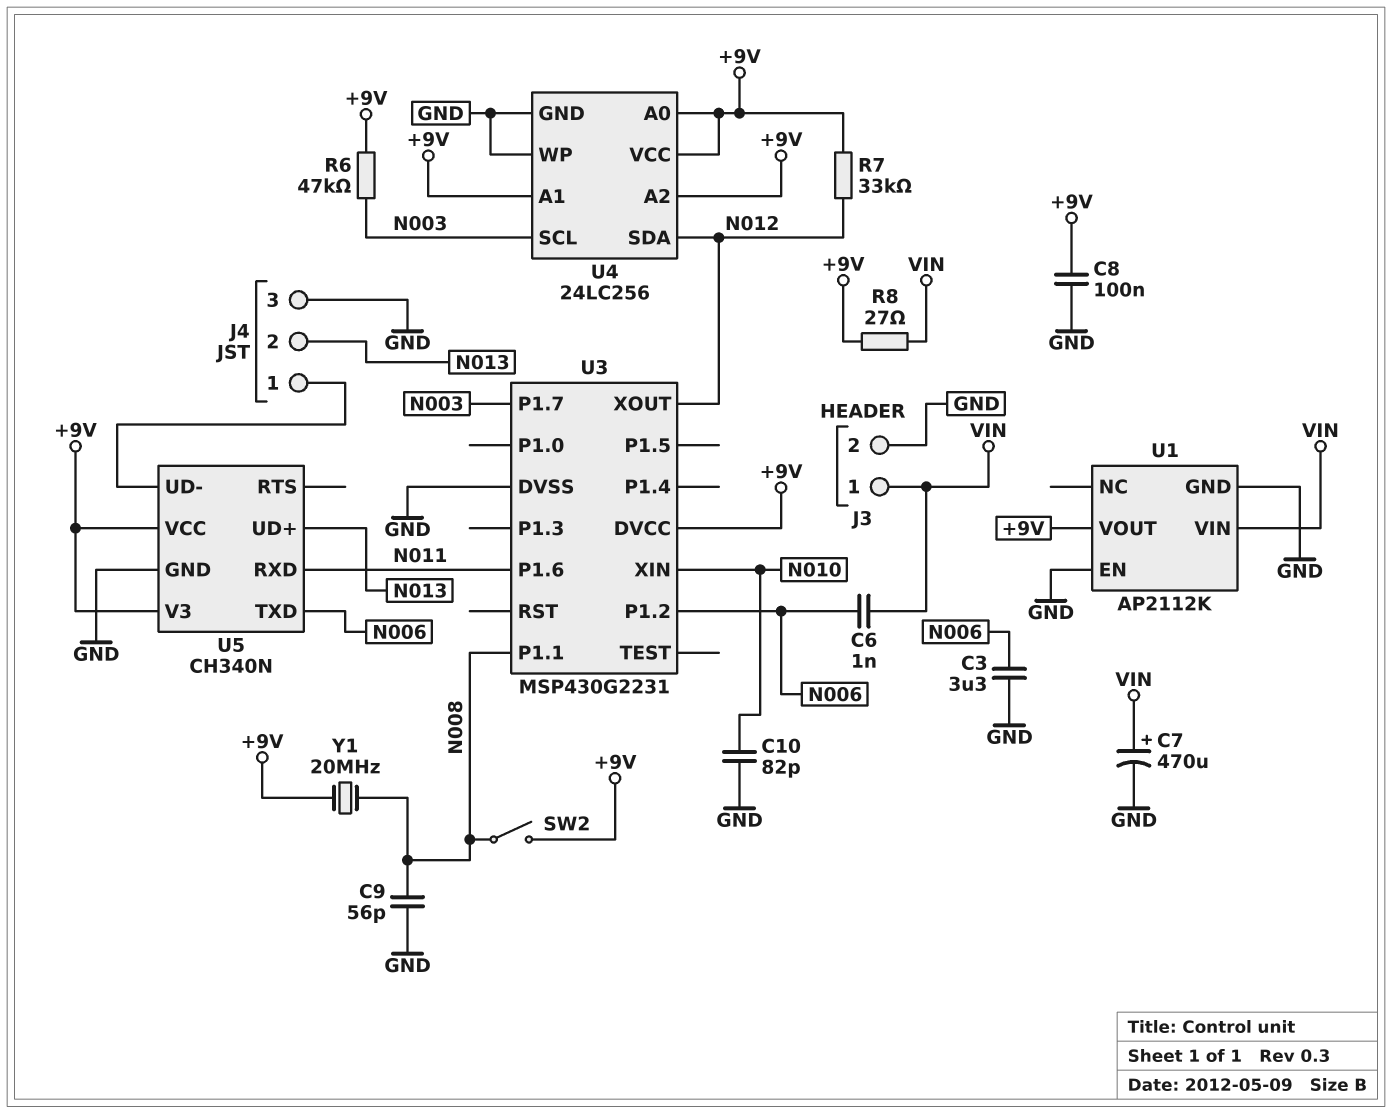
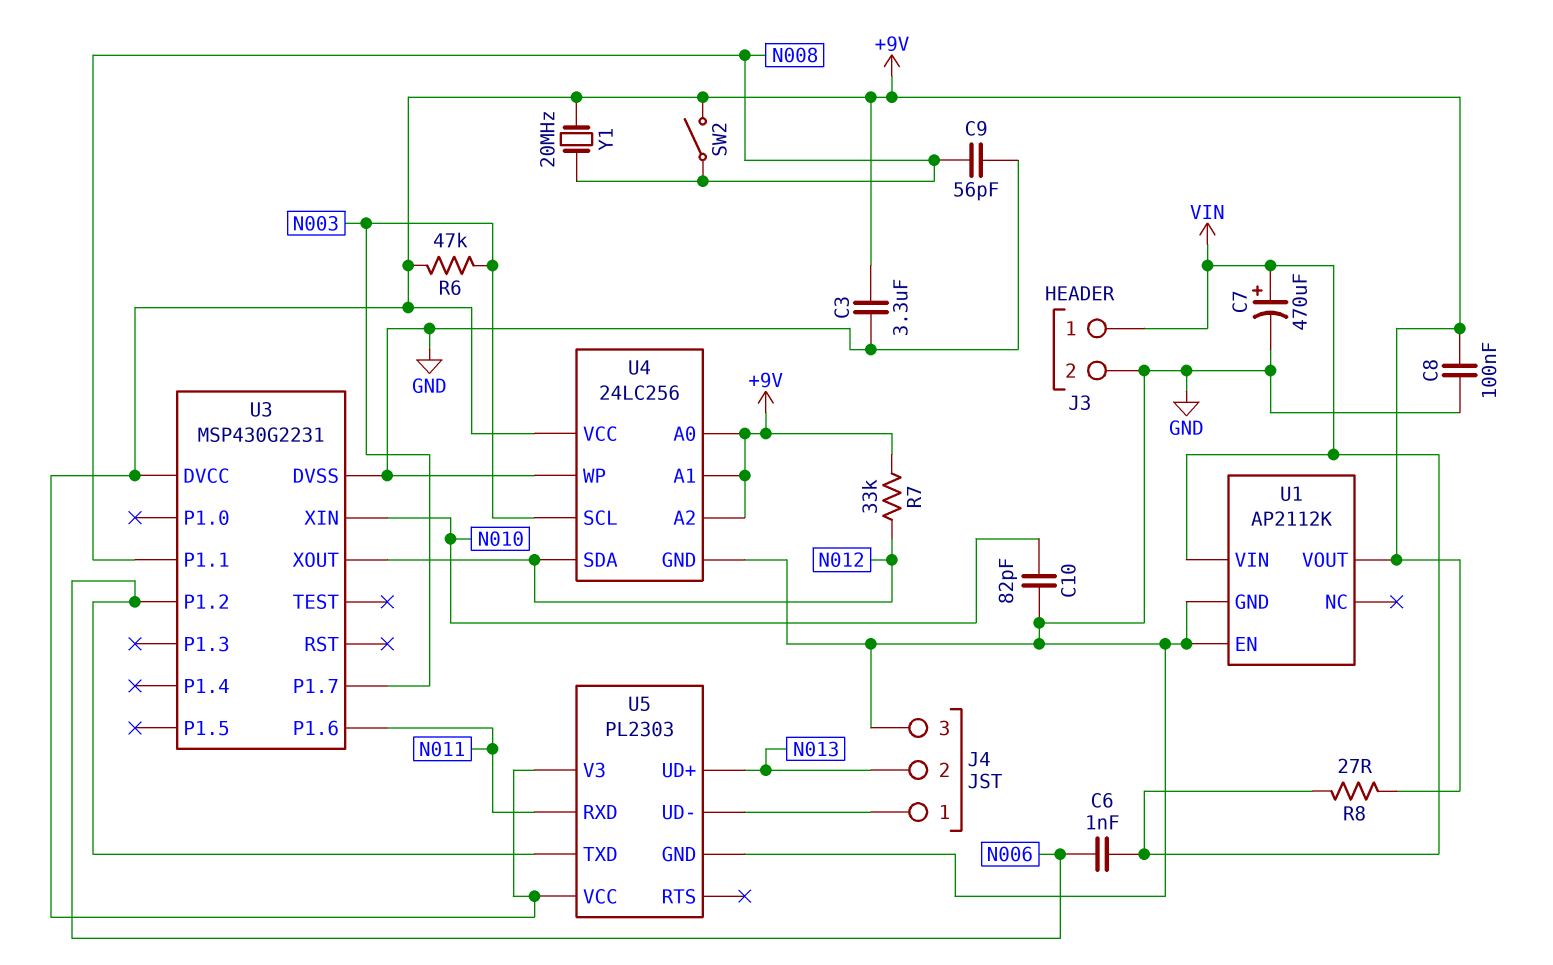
C3: 3.3uF (GND, N006) -> 3.3uF (+9V, GND)
U5: CH340N -> PL2303

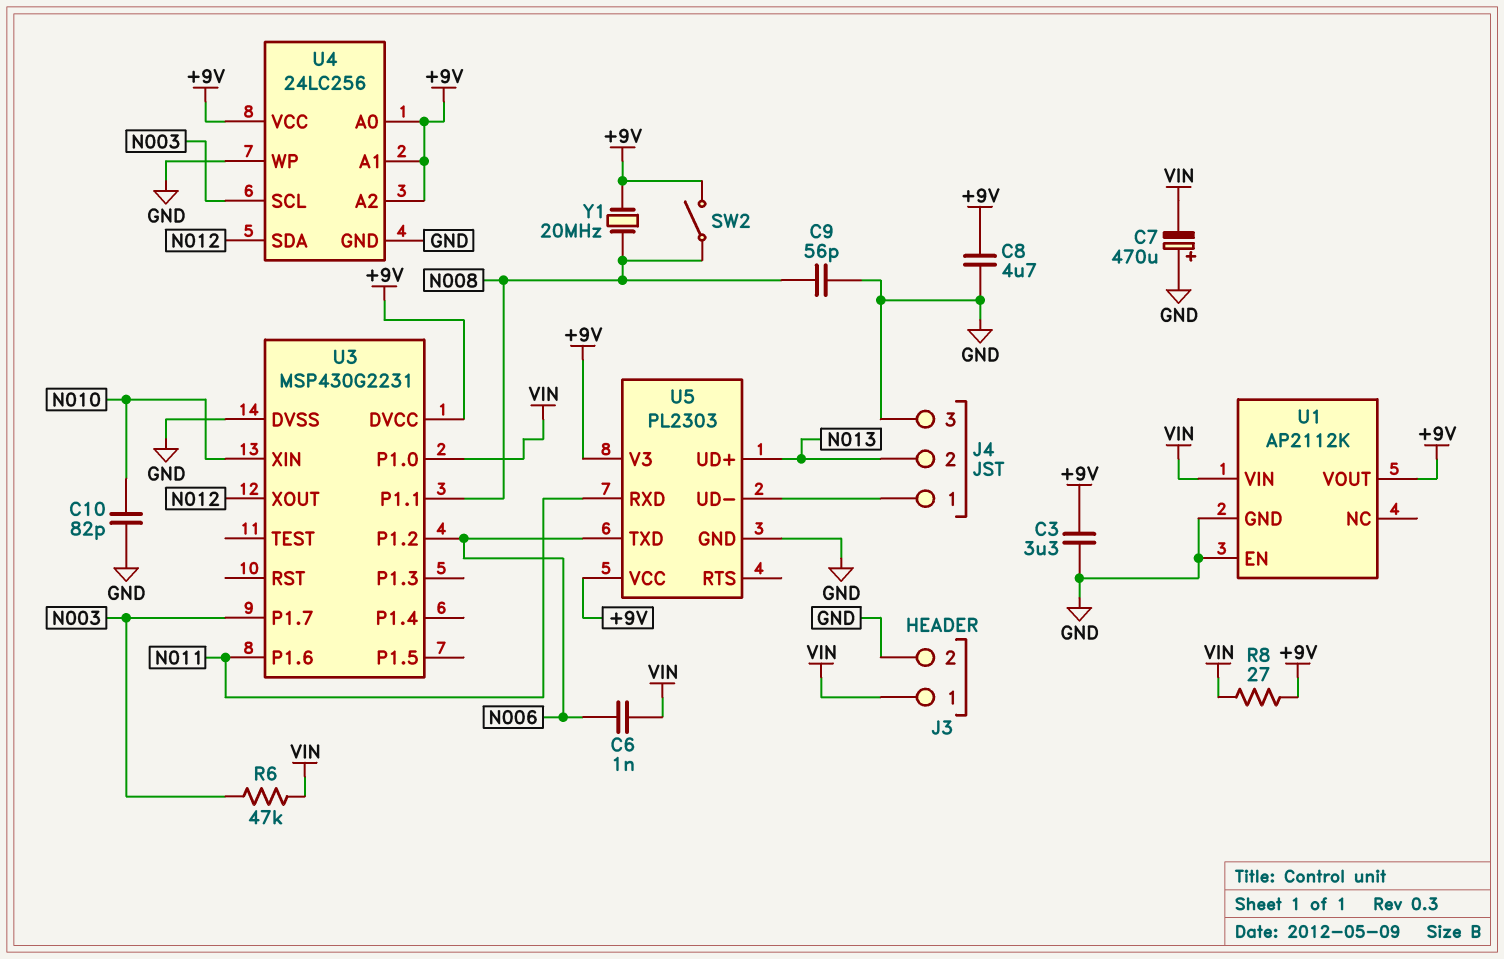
C7: 470uF (plus VIN, minus GND) -> 470uF (plus GND, minus VIN)
C8: 100nF (+9V, GND) -> 4.7uF (+9V, GND)
R6: 47k (+9V, N003) -> 47k (N003, VIN)
R7: 33k (+9V, N012) -> none
U3 pin P1.0: none -> VIN

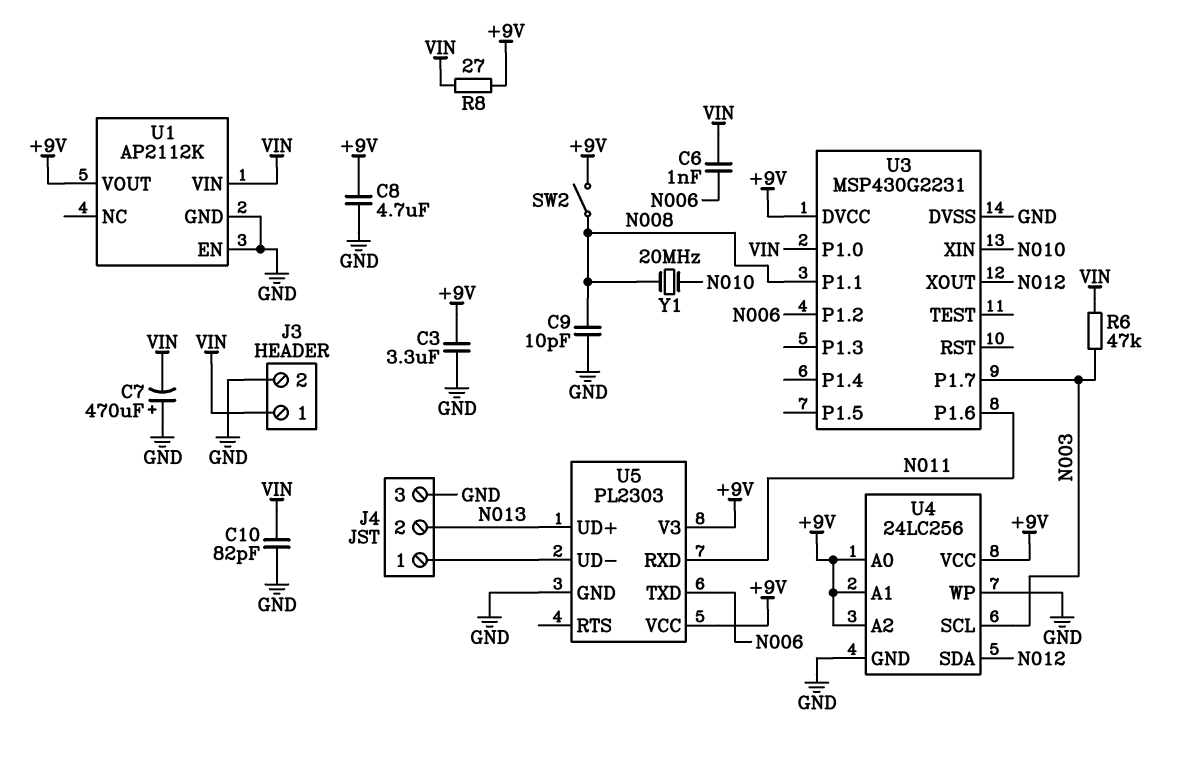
C9: 56pF (GND, N008) -> 10pF (GND, N008)
C10: 82pF (GND, N010) -> 82pF (GND, VIN)
Y1: 20MHz (+9V, N008) -> 20MHz (N008, N010)

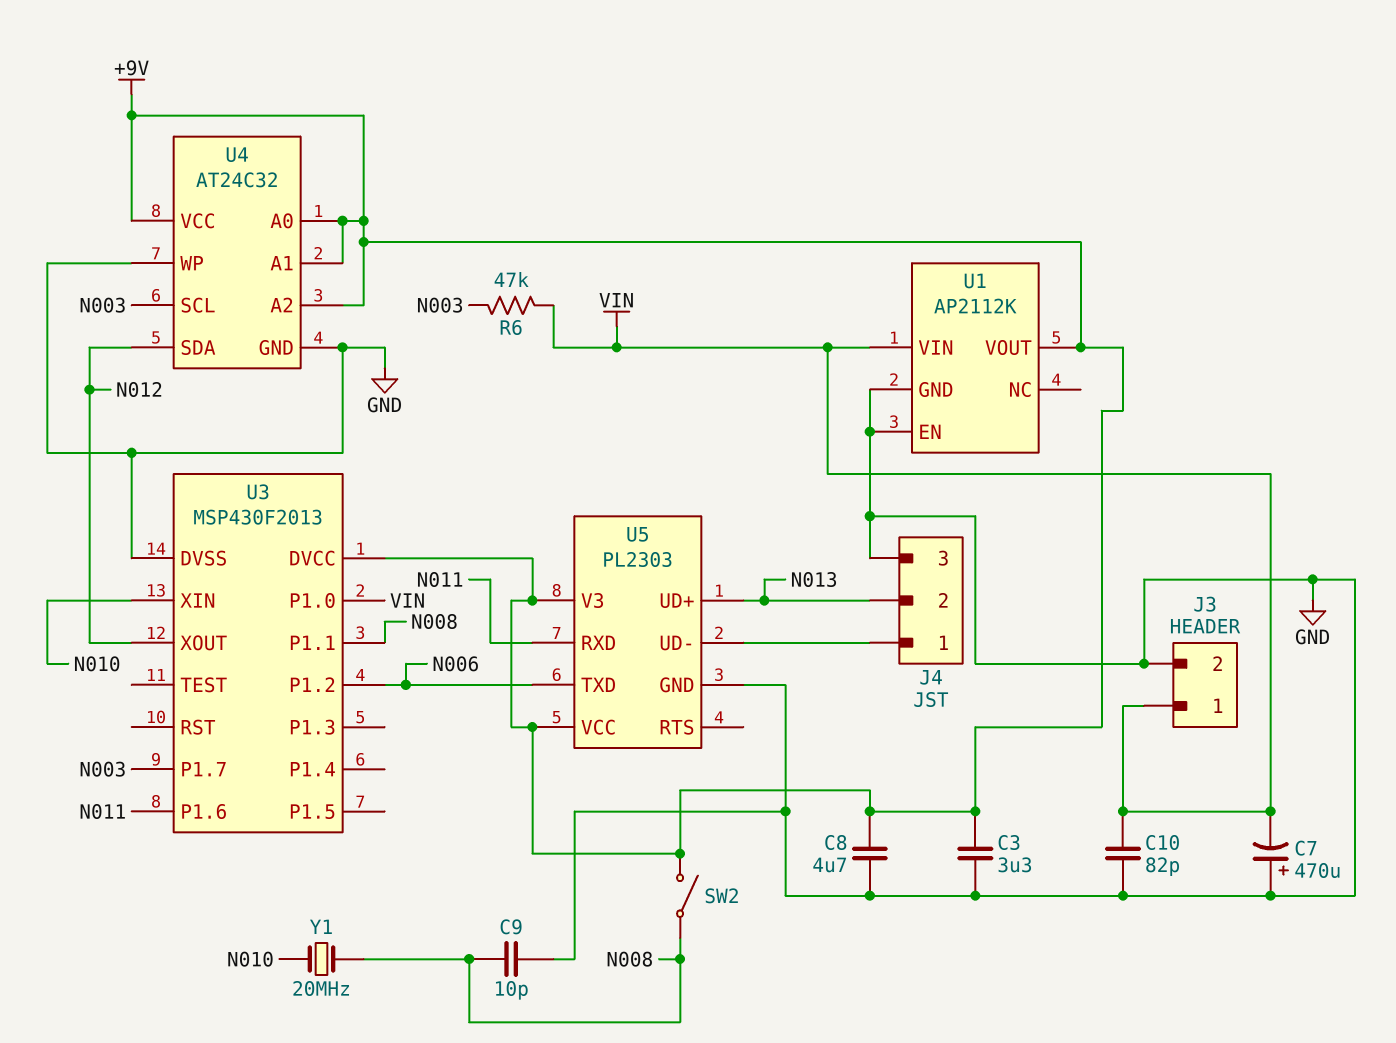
C6: 1nF (N006, VIN) -> none
R8: 27 (+9V, VIN) -> none
U3: MSP430G2231 -> MSP430F2013
U4: 24LC256 -> AT24C32

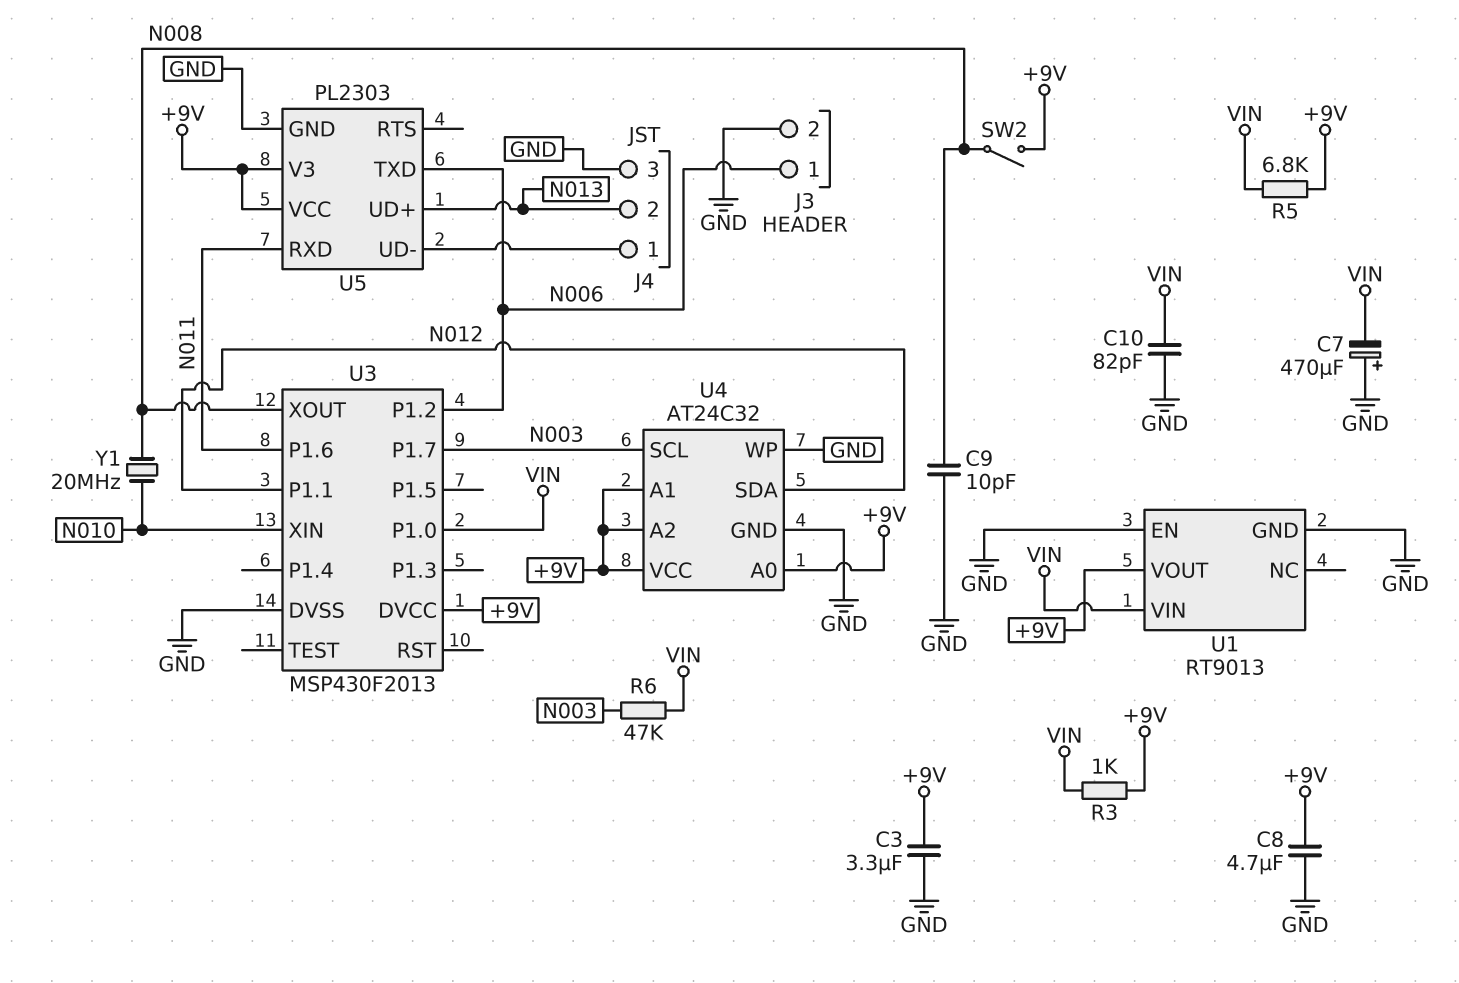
J3 pin 1: VIN -> N006
R3: none -> 1k (+9V, VIN)
R5: none -> 6.8k (+9V, VIN)
U1: AP2112K -> RT9013
U3 pin P1.1: N008 -> N012
U3 pin XOUT: N012 -> N008

